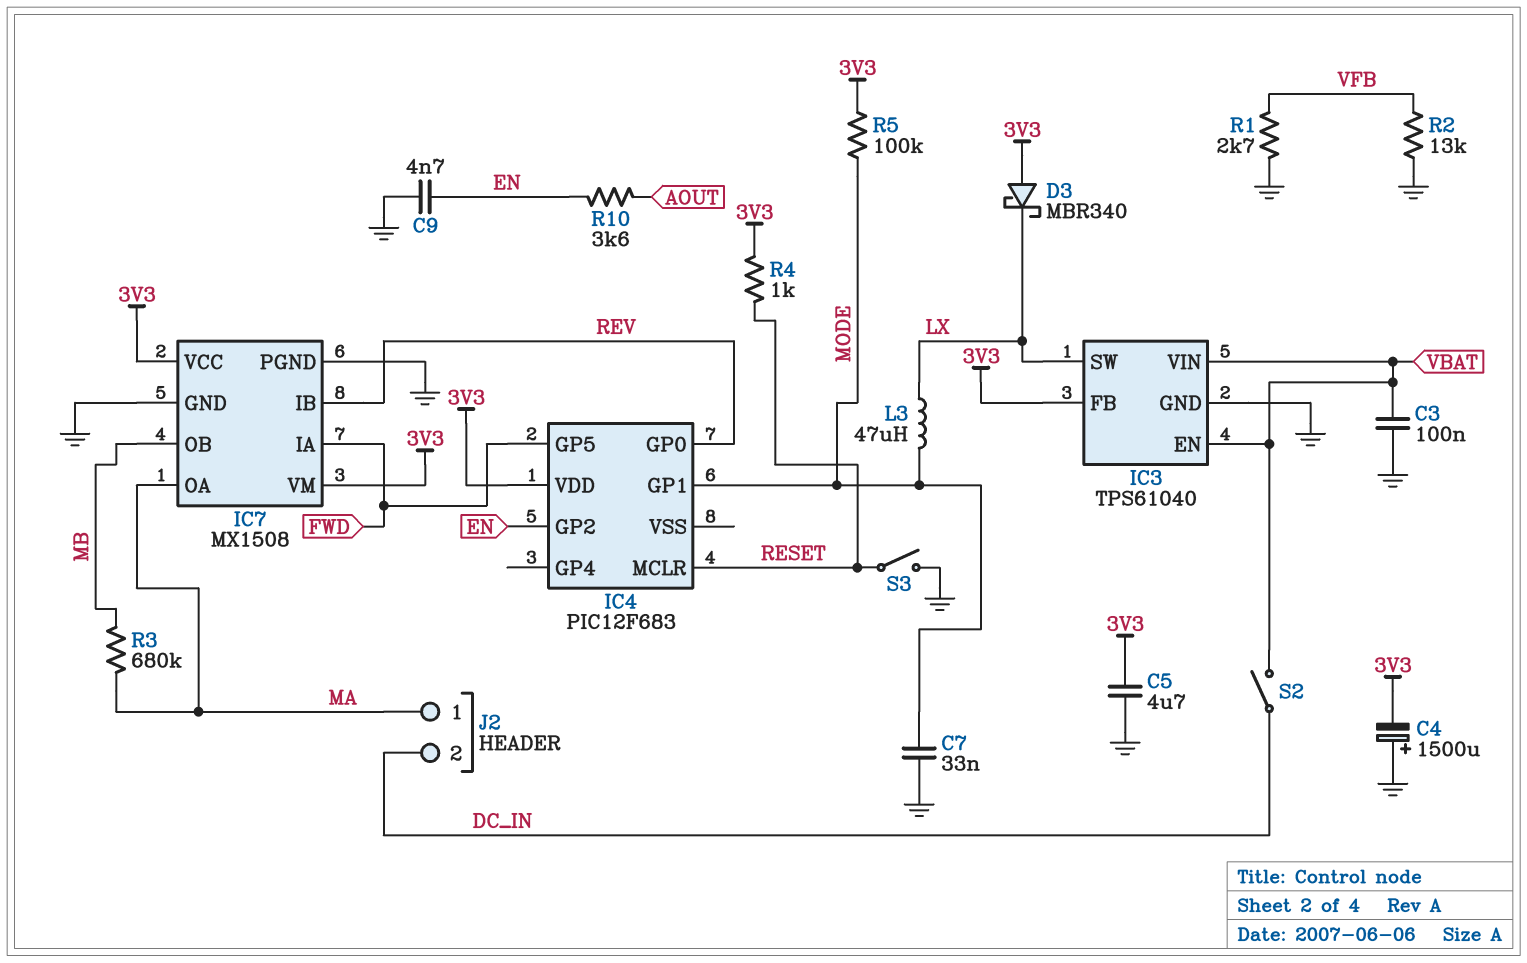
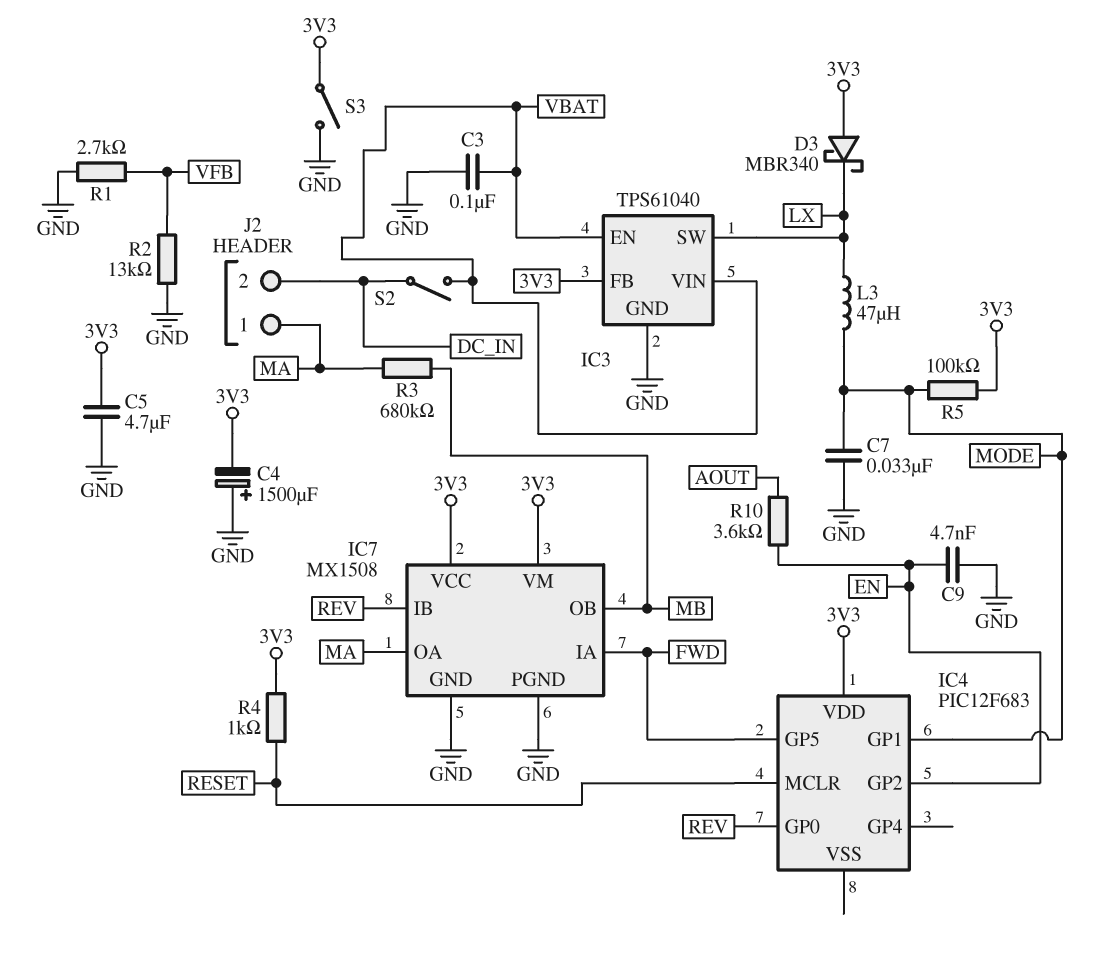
S3: switch (GND, RESET) -> switch (3V3, GND)

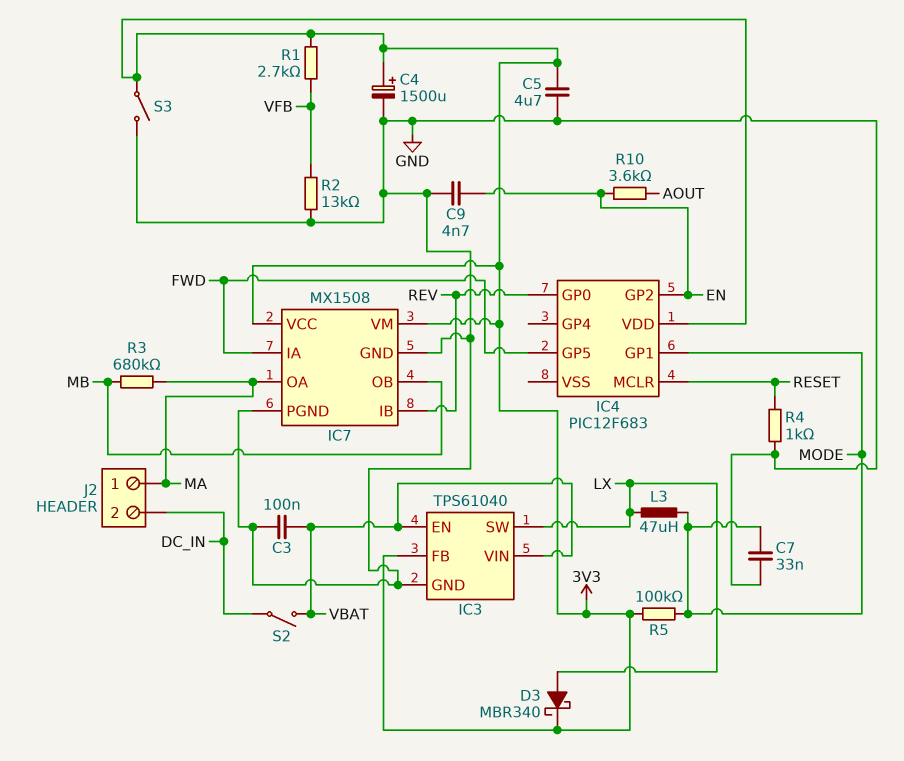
C4: 1500uF (plus GND, minus 3V3) -> 1500uF (plus 3V3, minus GND)
D3: schottky MBR340 (A 3V3, K LX) -> schottky MBR340 (A LX, K 3V3)
R1: 2.7k (GND, VFB) -> 2.7k (3V3, VFB)
R4: 1k (3V3, RESET) -> 1k (GND, RESET)

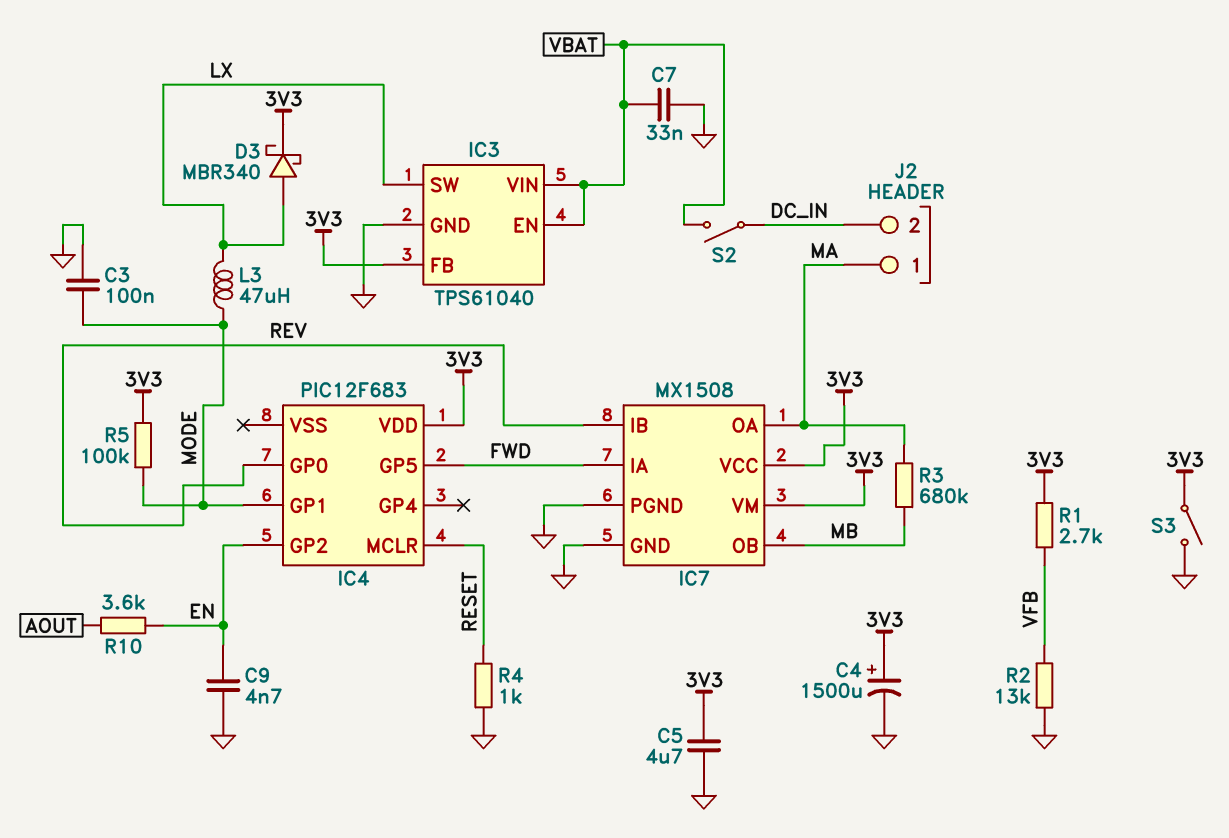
C3: 100nF (GND, VBAT) -> 100nF (GND, MODE)
C7: 33nF (GND, MODE) -> 33nF (GND, VBAT)

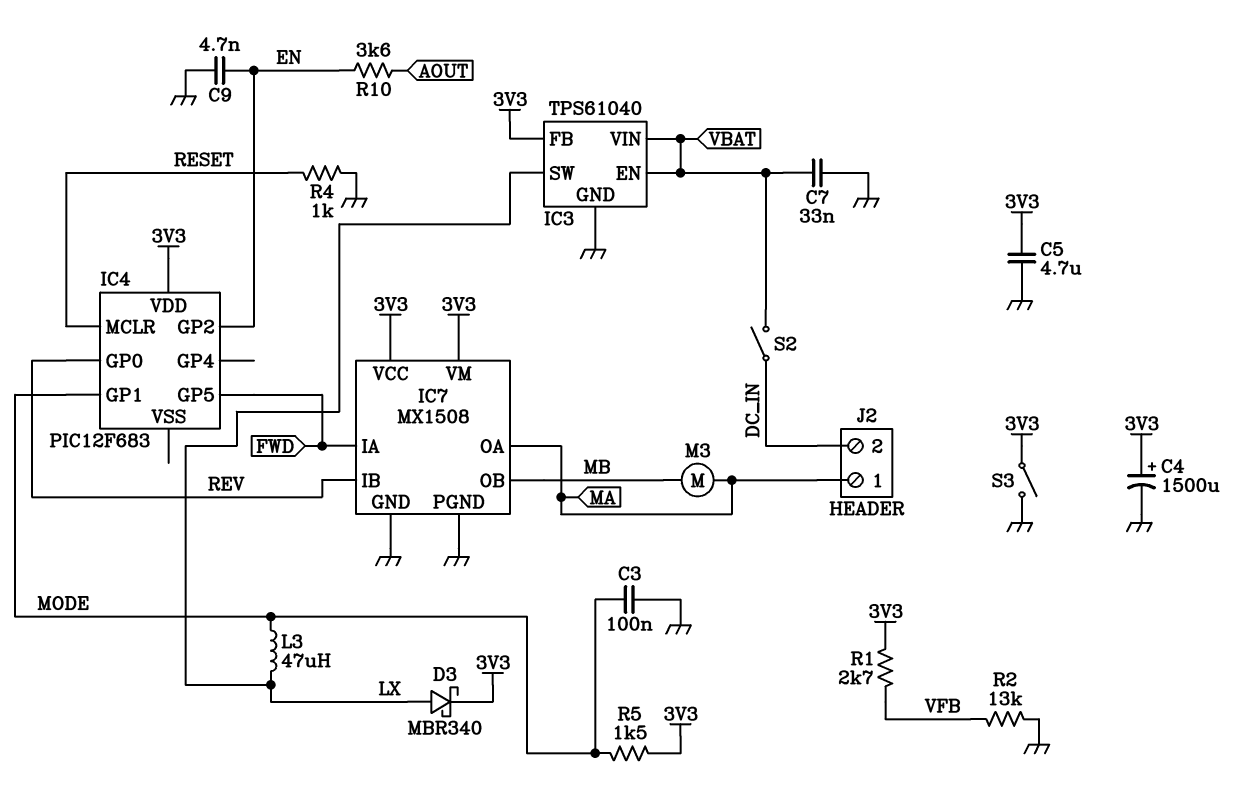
M3: none -> motor (MA, MB)
R3: 680k (MA, MB) -> none
R5: 100k (3V3, MODE) -> 1.5k (3V3, MODE)

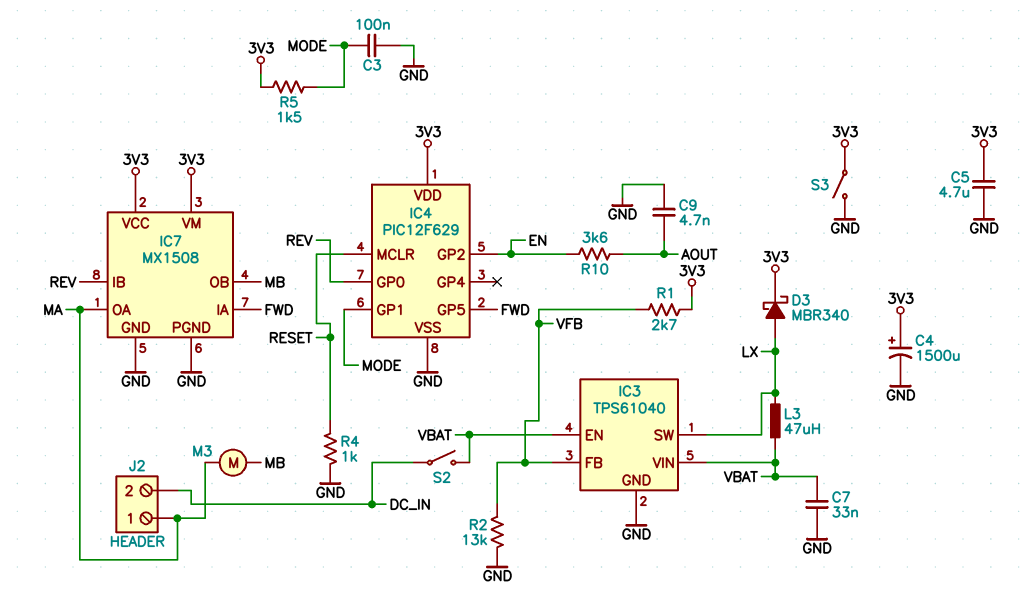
C9: 4.7nF (EN, GND) -> 4.7nF (AOUT, GND)
IC3 pin FB: 3V3 -> VFB
IC4: PIC12F683 -> PIC12F629
IC4 pin VSS: none -> GND
L3: 47uH (LX, MODE) -> 47uH (LX, VBAT)

